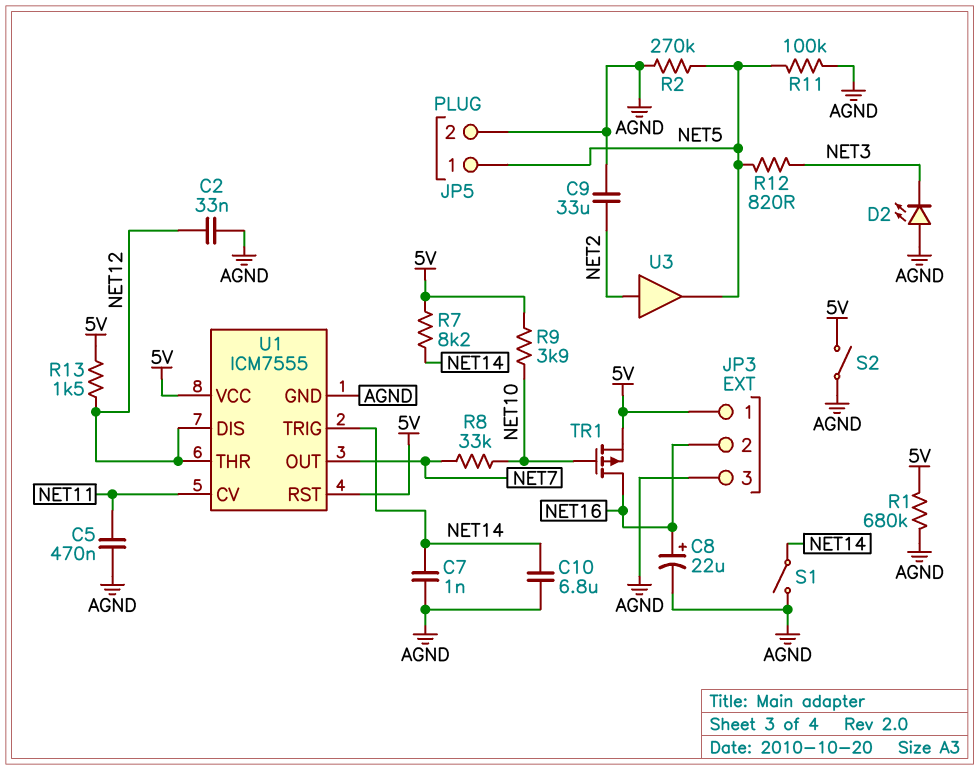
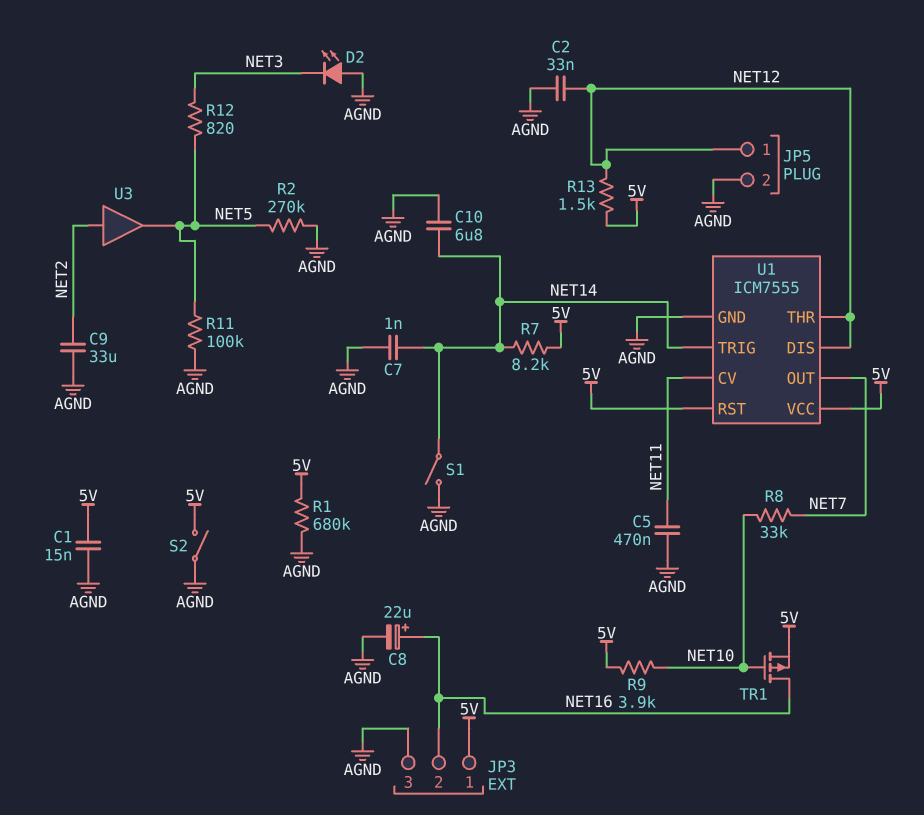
C1: none -> 15nF (5V, AGND)
JP5 pin 1: NET5 -> NET12

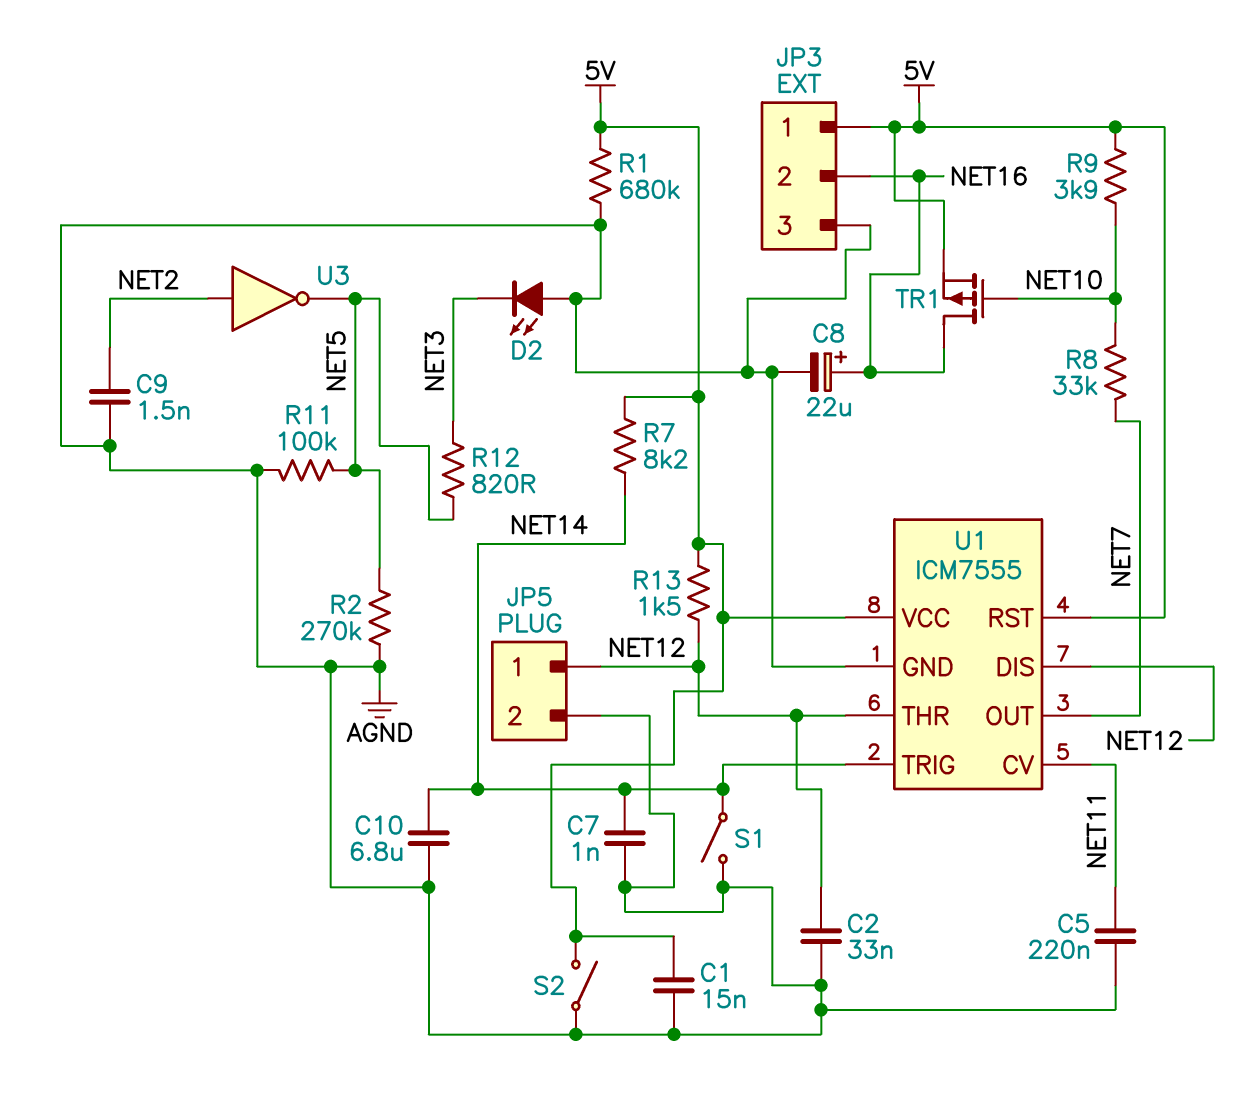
C5: 470nF (AGND, NET11) -> 220nF (AGND, NET11)
C9: 33uF (AGND, NET2) -> 1.5nF (AGND, NET2)
U3: buffer (in NET2, out NET5) -> NOT (in NET2, out NET5)

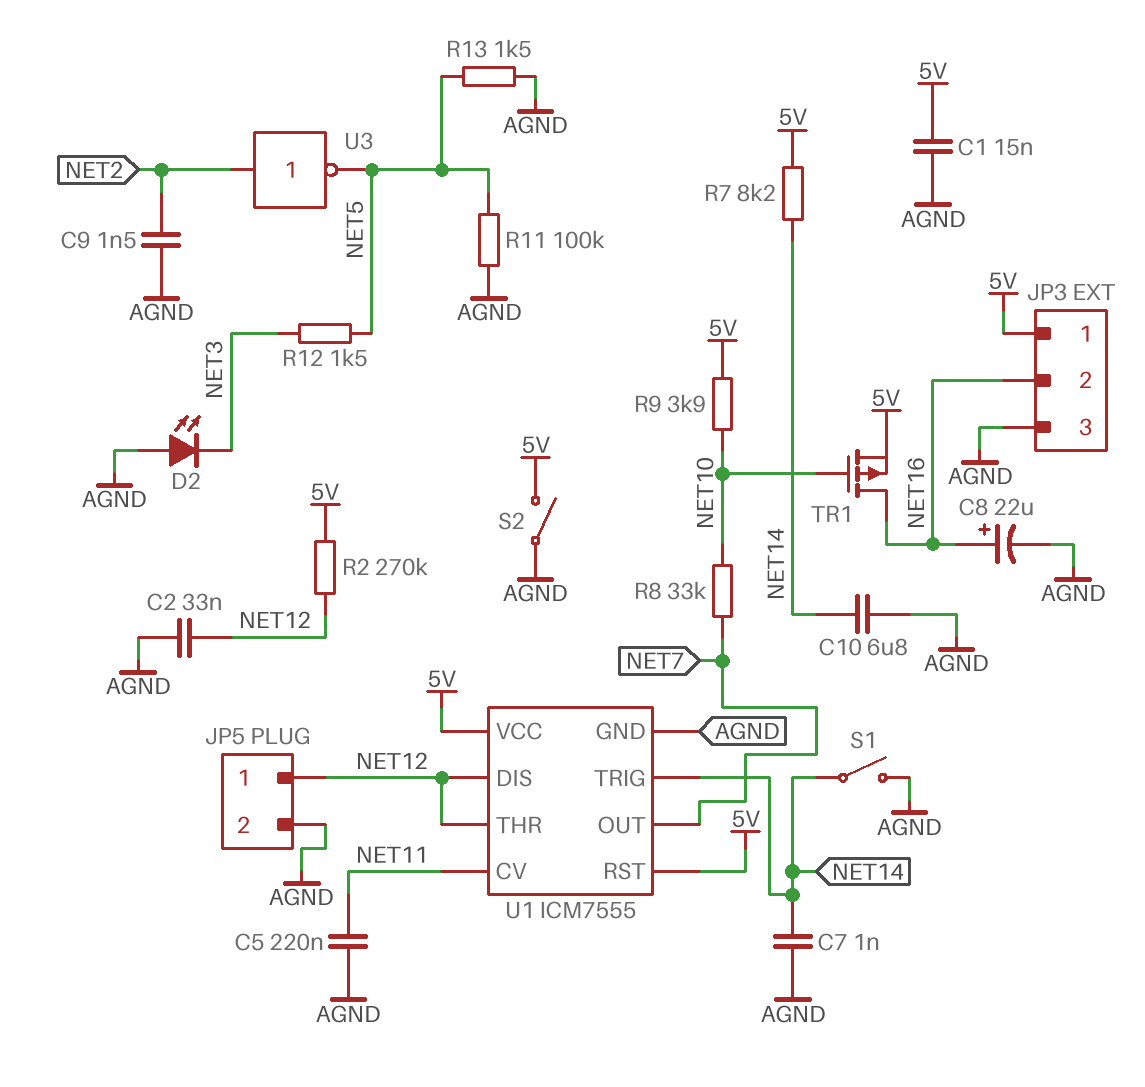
R1: 680k (5V, AGND) -> none
R2: 270k (AGND, NET5) -> 270k (5V, NET12)
R12: 820 (NET3, NET5) -> 1.5k (NET3, NET5)
R13: 1.5k (5V, NET12) -> 1.5k (AGND, NET5)

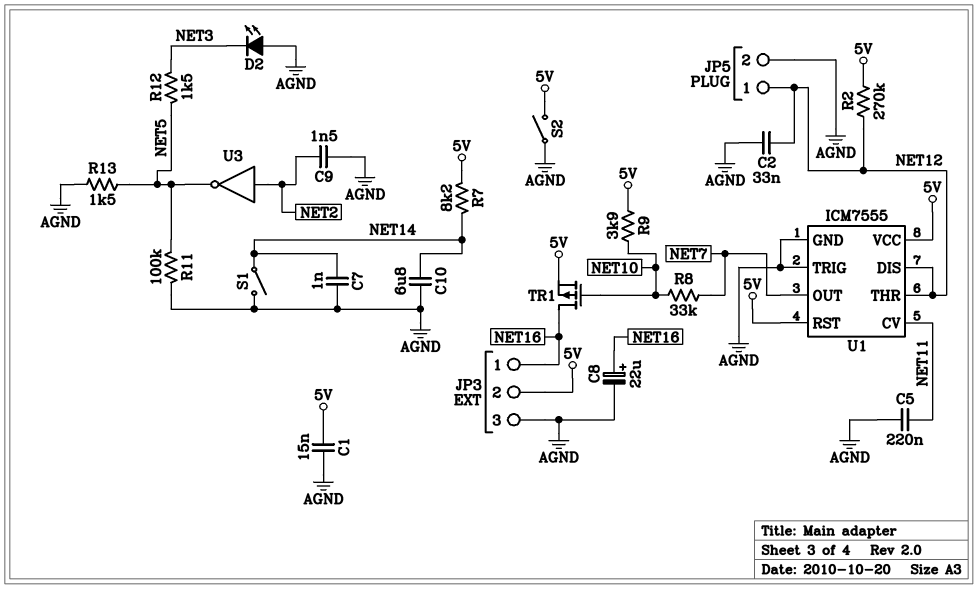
JP3 pin 1: 5V -> NET16
JP3 pin 2: NET16 -> 5V
U1 pin TRIG: NET14 -> AGND

